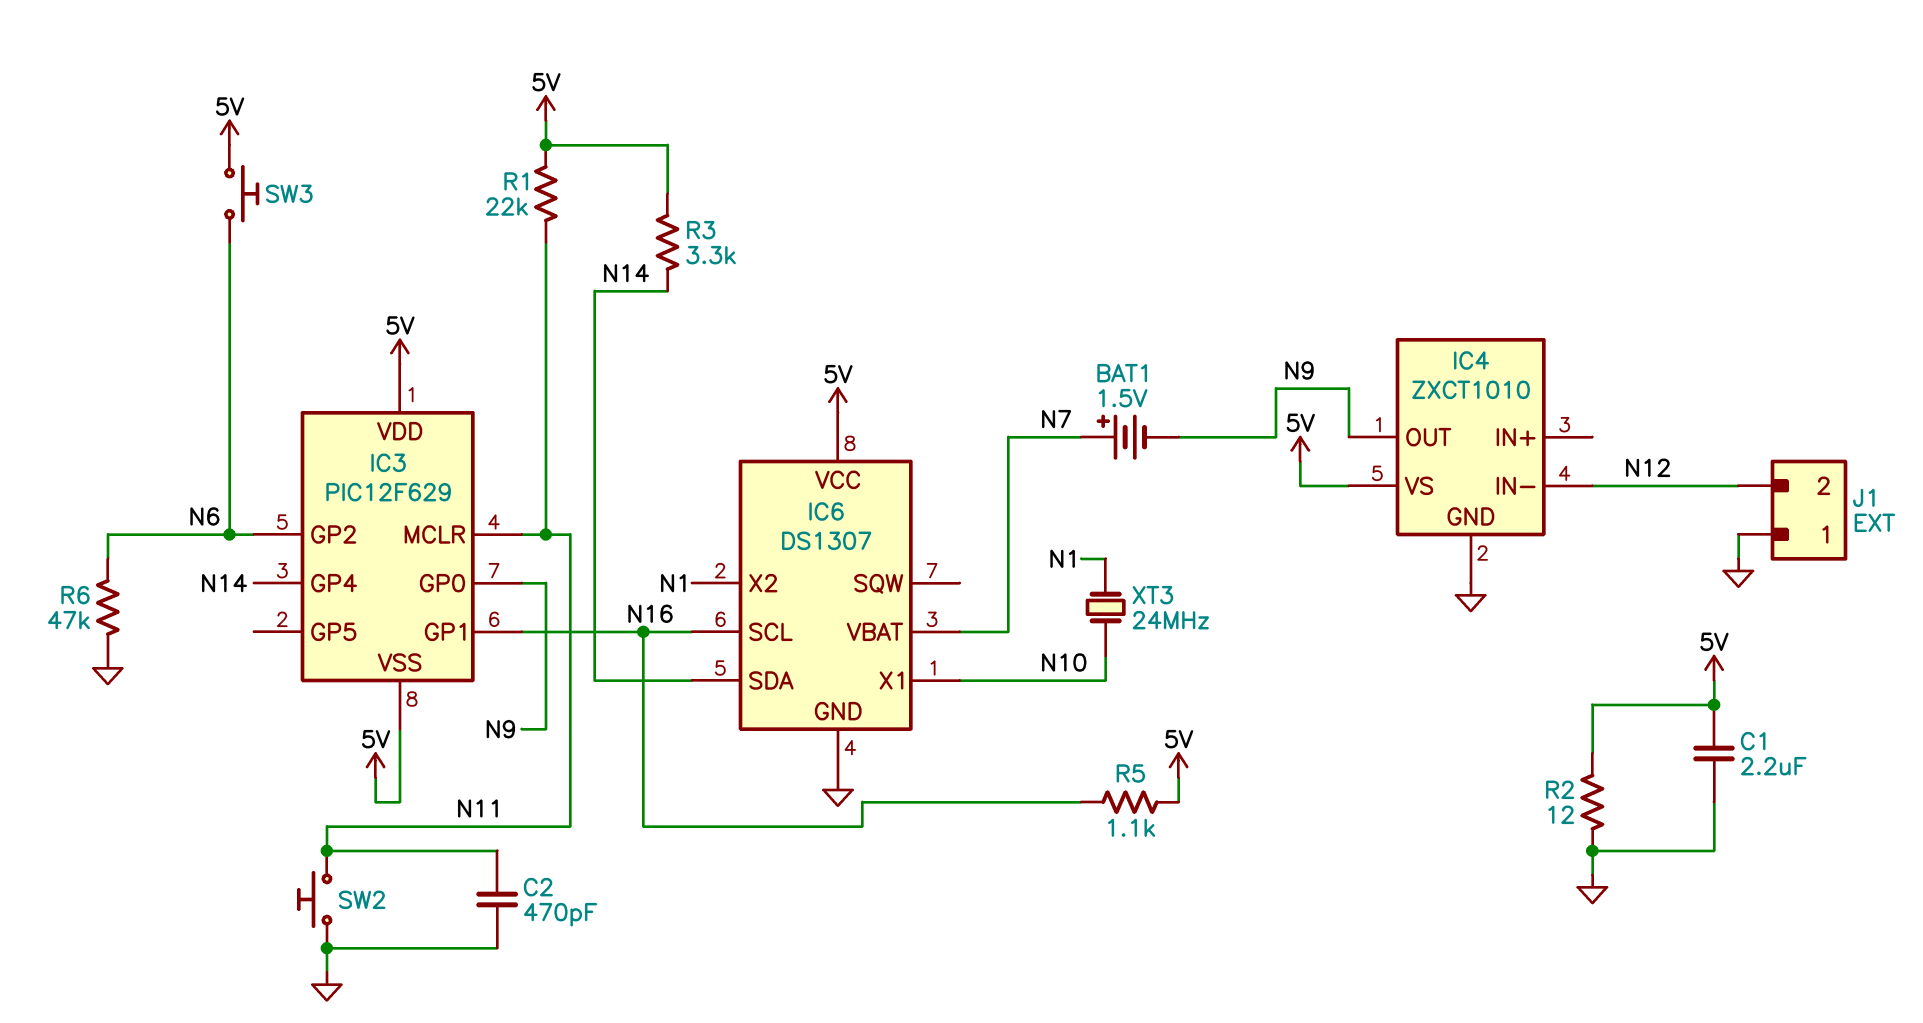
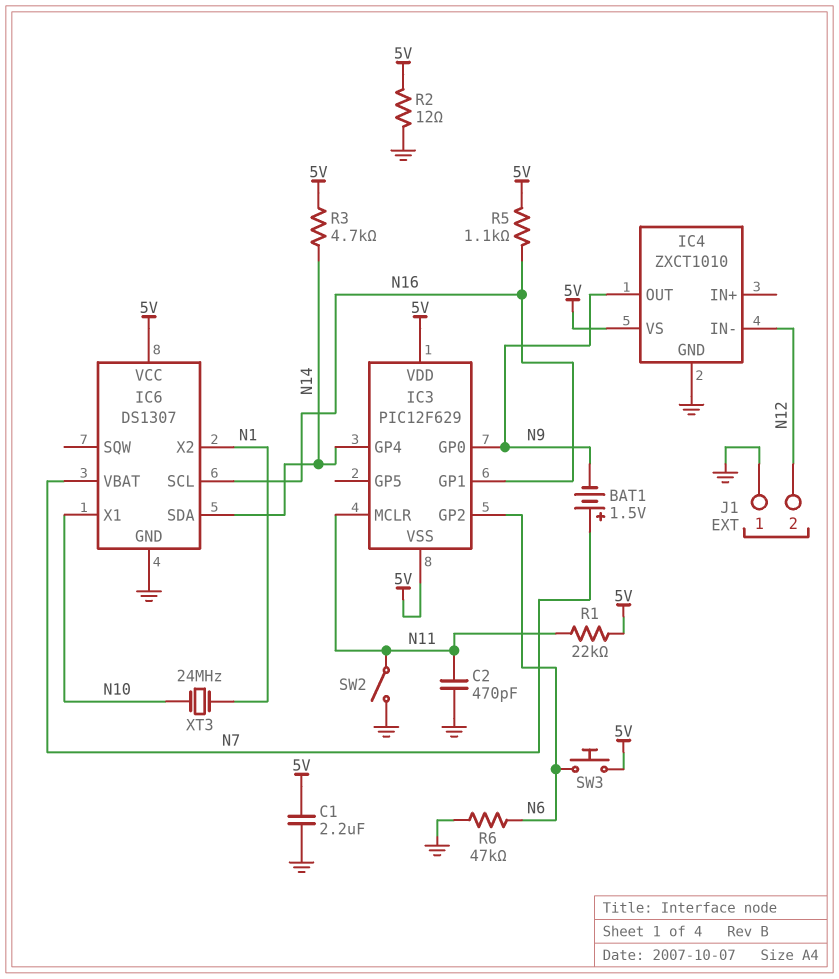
R3: 3.3k (5V, N14) -> 4.7k (5V, N14)
SW2: button (GND, N11) -> switch (GND, N11)

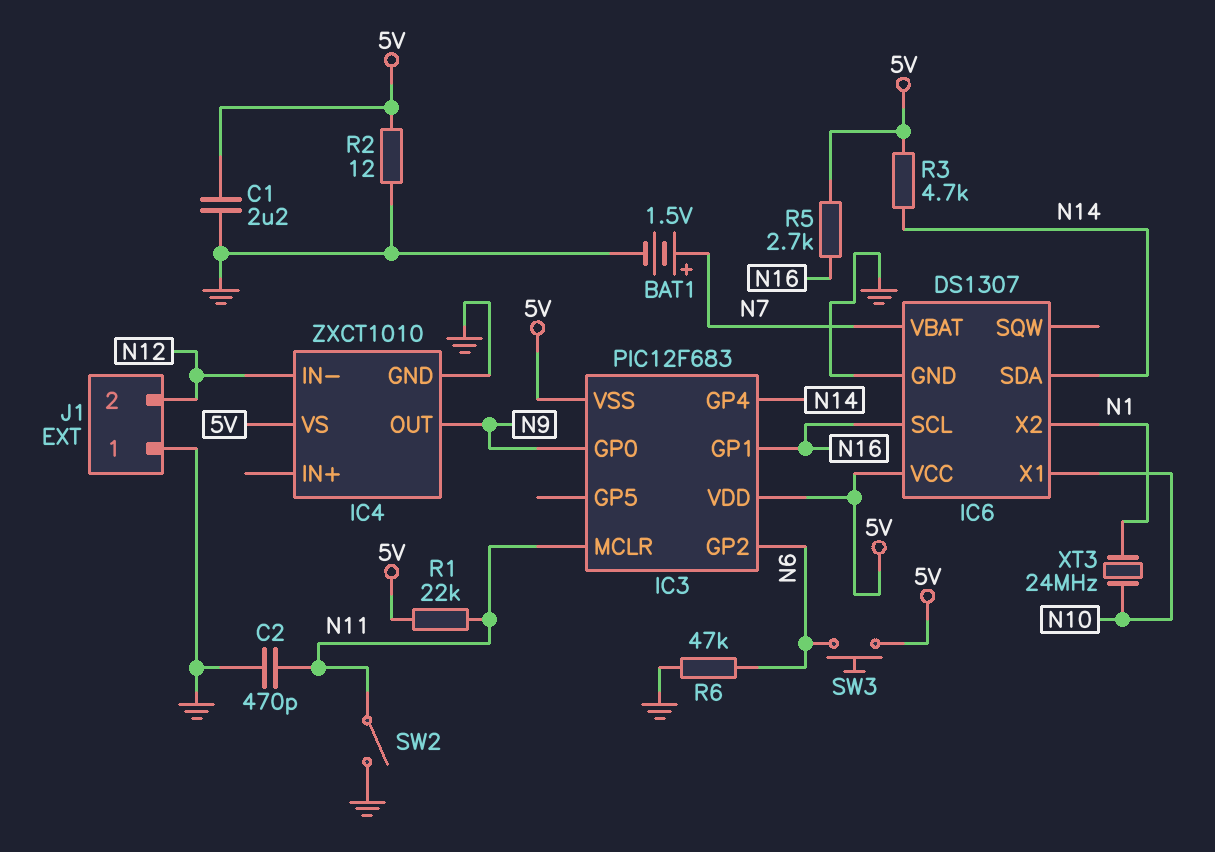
BAT1: 1.5V (plus N7, minus N9) -> 1.5V (plus N7, minus GND)
IC3: PIC12F629 -> PIC12F683
R5: 1.1k (5V, N16) -> 2.7k (5V, N16)

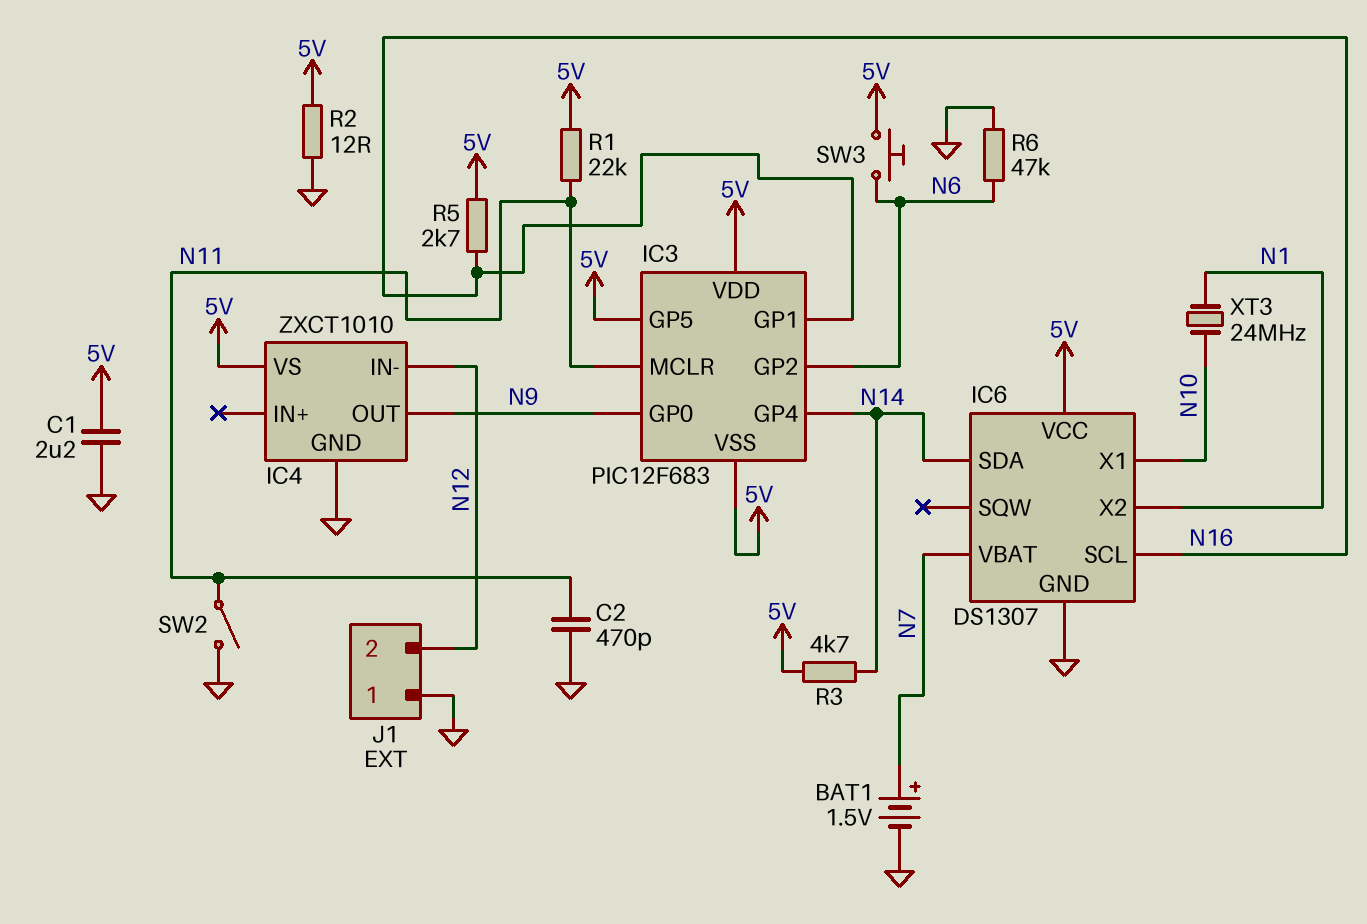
IC3 pin GP5: none -> 5V

